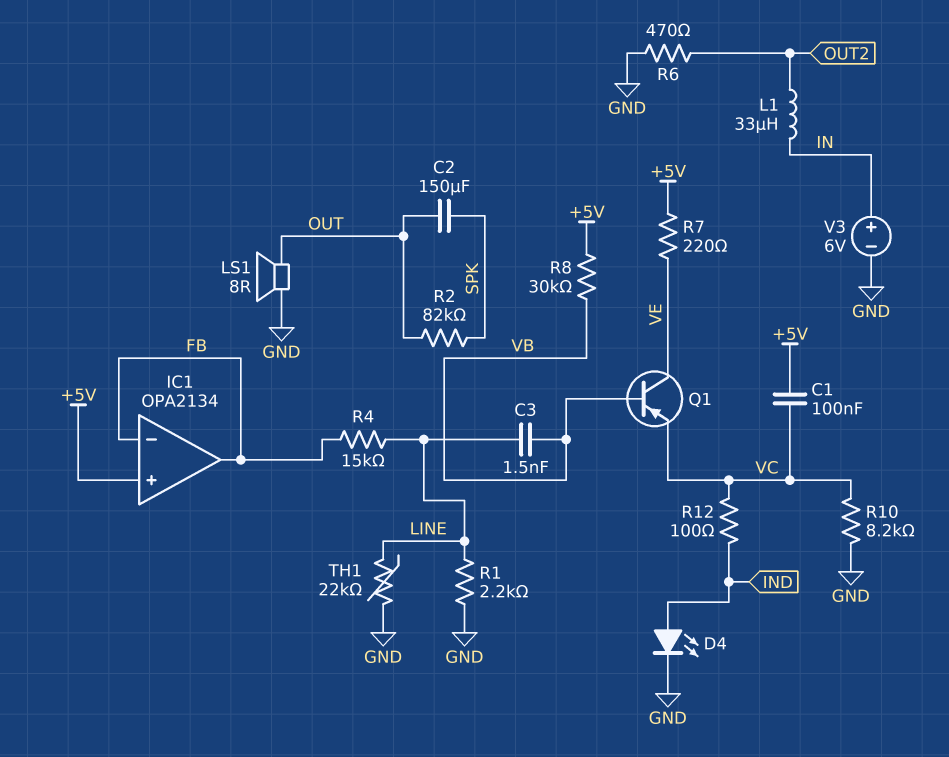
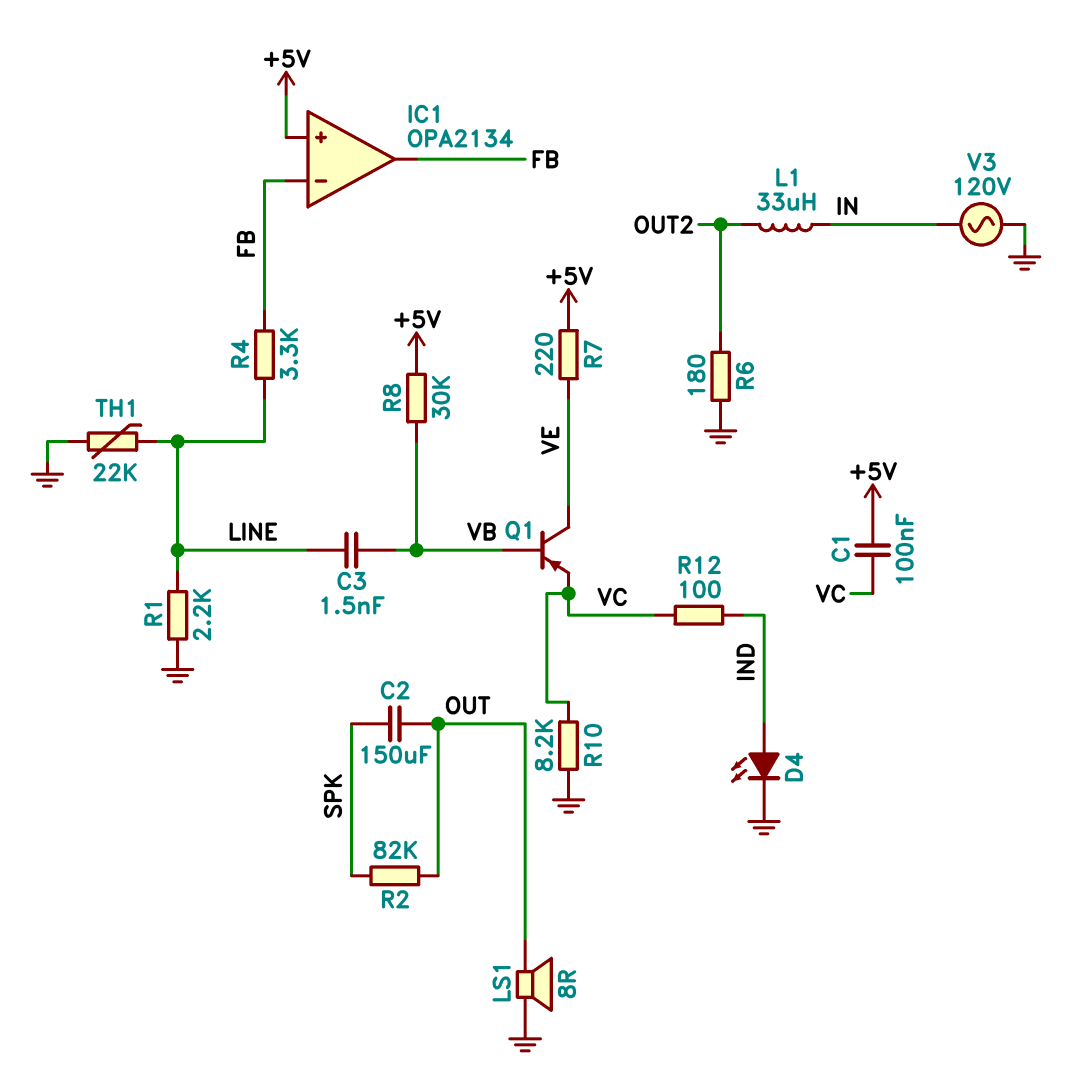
R4: 15k (FB, LINE) -> 3.3k (FB, LINE)
R6: 470 (GND, OUT2) -> 180 (GND, OUT2)
V3: 6V (plus IN, minus GND) -> AC 120V (GND, IN)

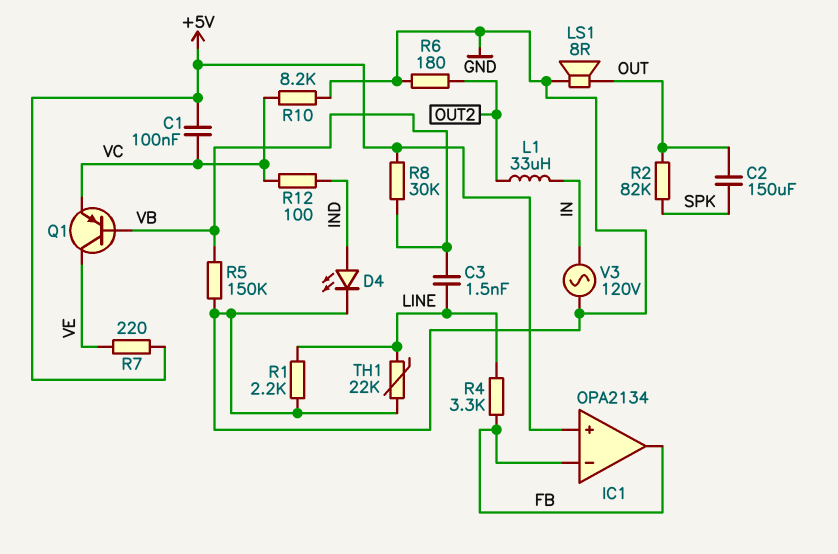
R5: none -> 150k (GND, VB)

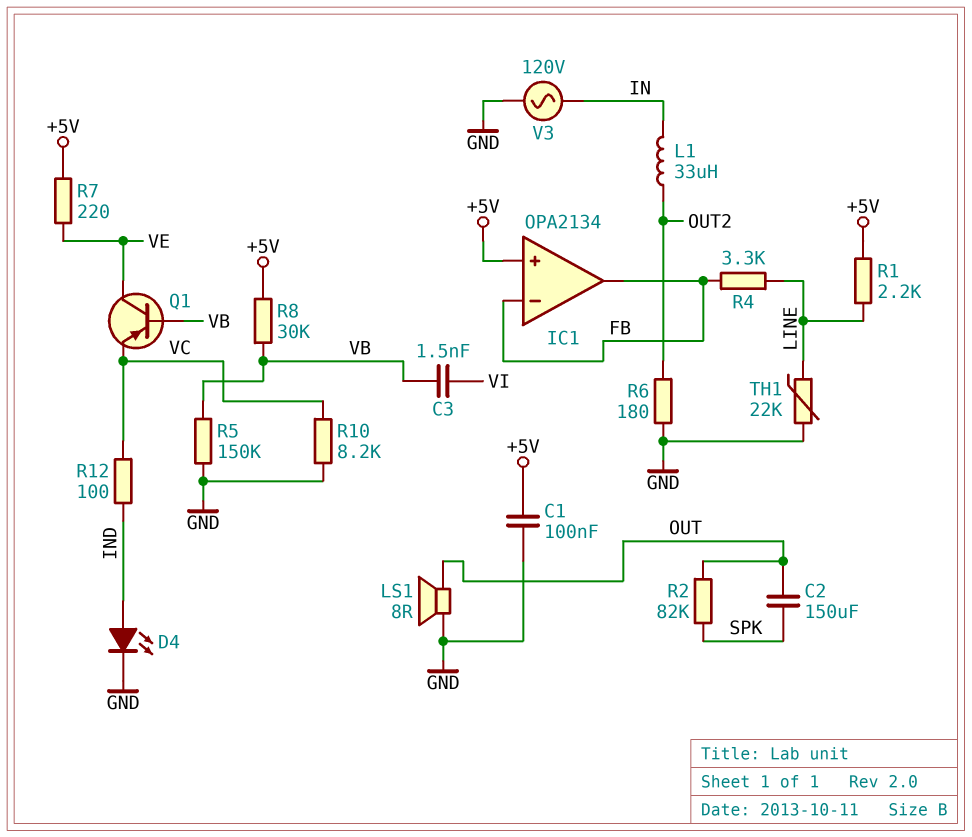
C1: 100nF (+5V, VC) -> 100nF (+5V, GND)
C3: 1.5nF (LINE, VB) -> 1.5nF (VB, VI)
R1: 2.2k (GND, LINE) -> 2.2k (+5V, LINE)

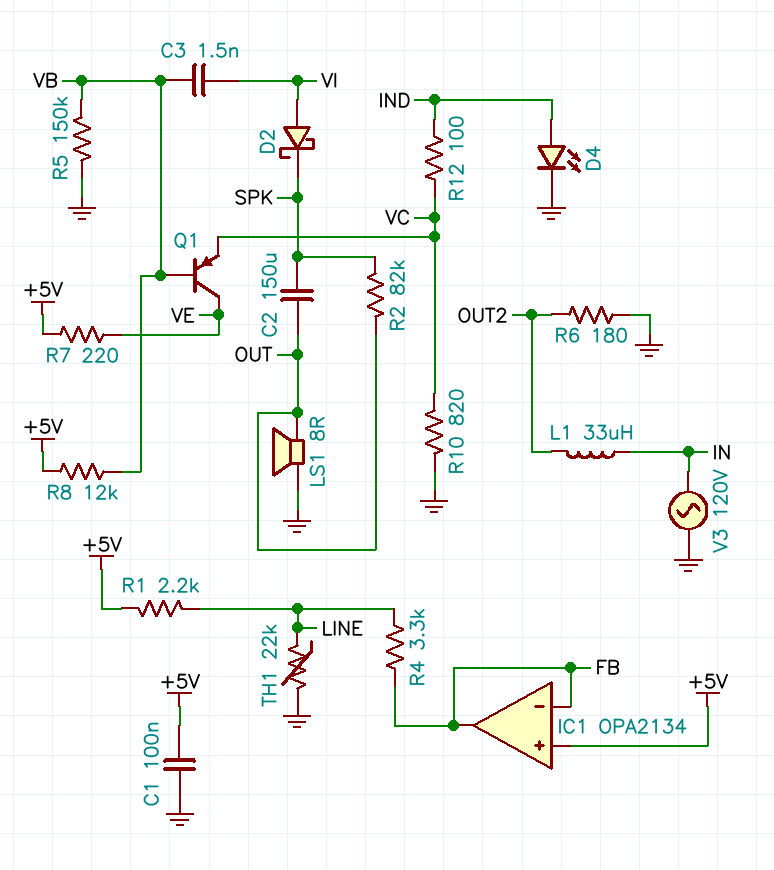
D2: none -> schottky (A VI, K SPK)
R8: 30k (+5V, VB) -> 12k (+5V, VB)
R10: 8.2k (GND, VC) -> 820 (GND, VC)

